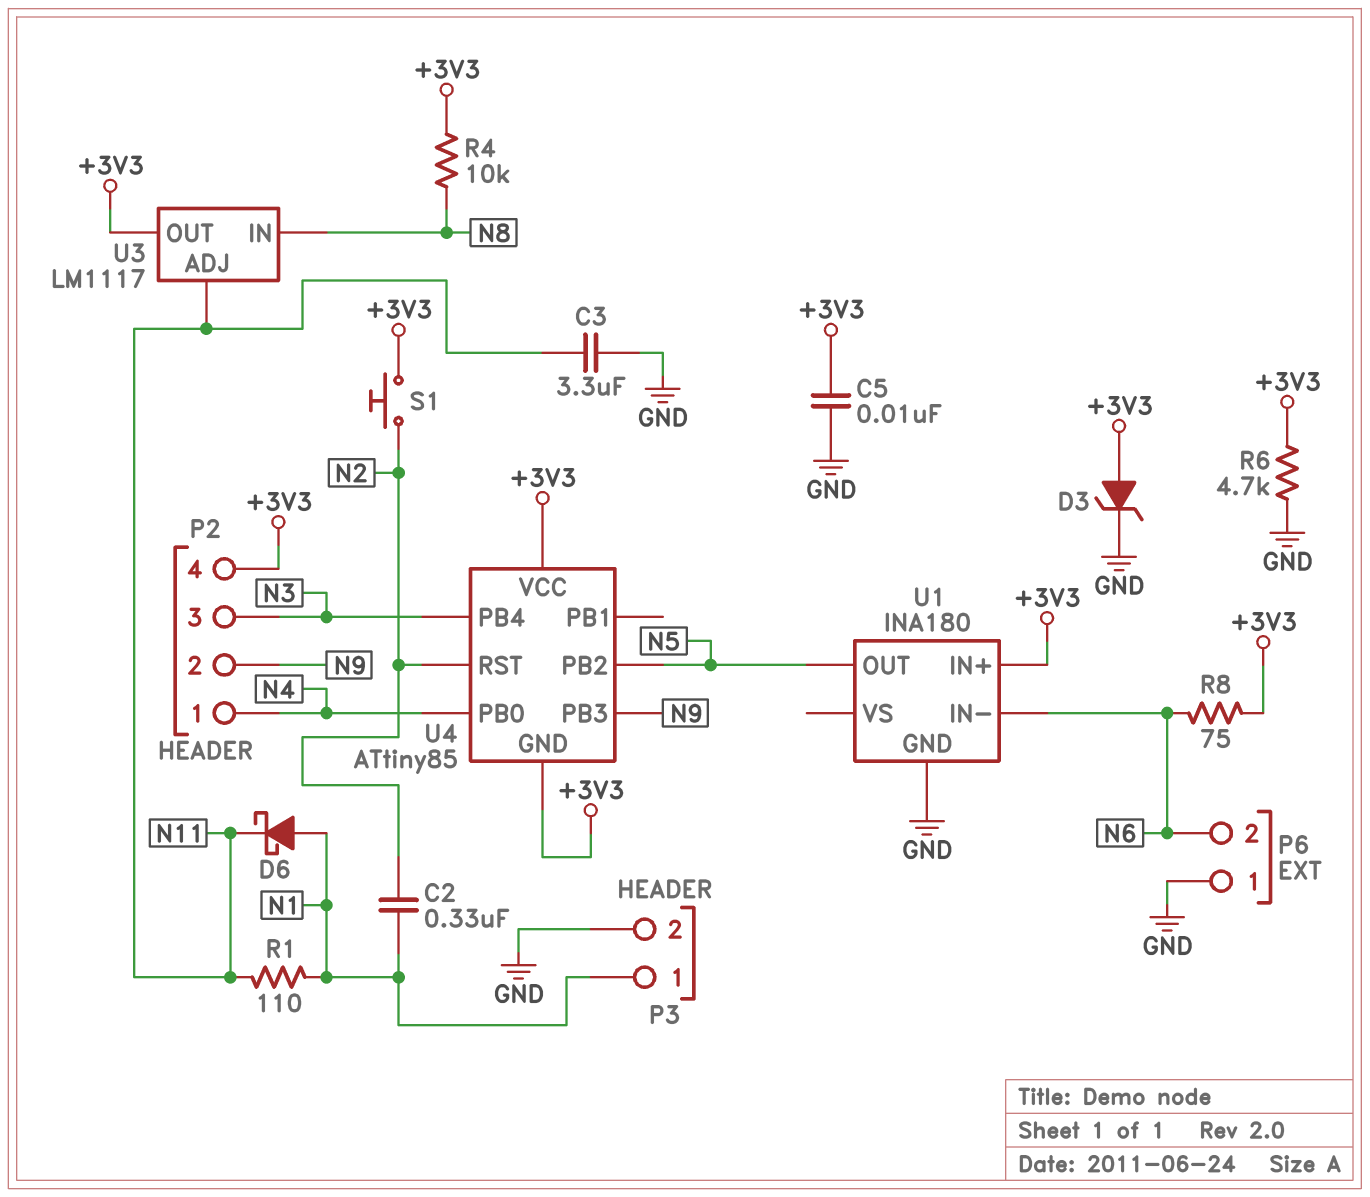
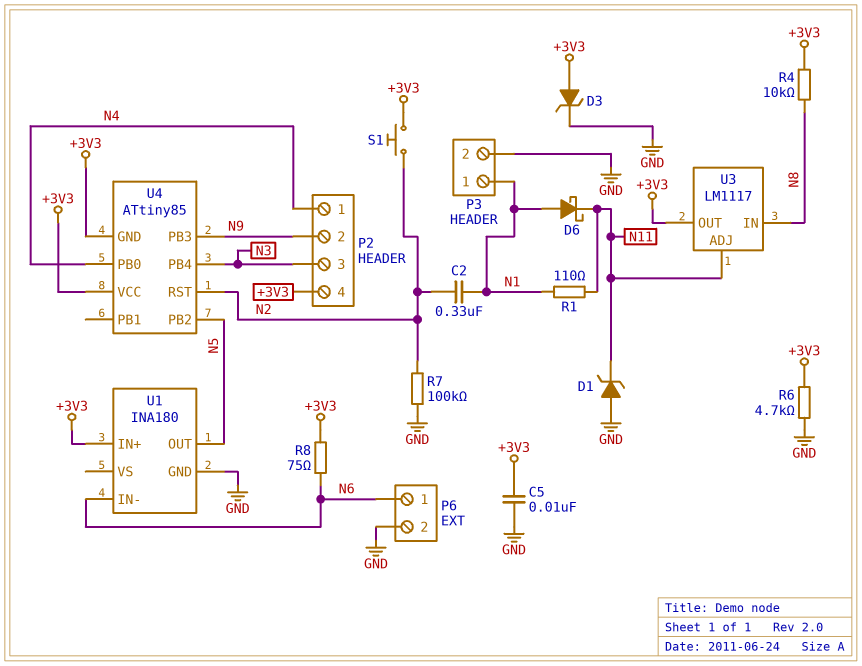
C3: 3.3uF (GND, N11) -> none
D1: none -> zener (A GND, K N11)
P6 pin 1: GND -> N6
P6 pin 2: N6 -> GND
R7: none -> 100k (GND, N2)

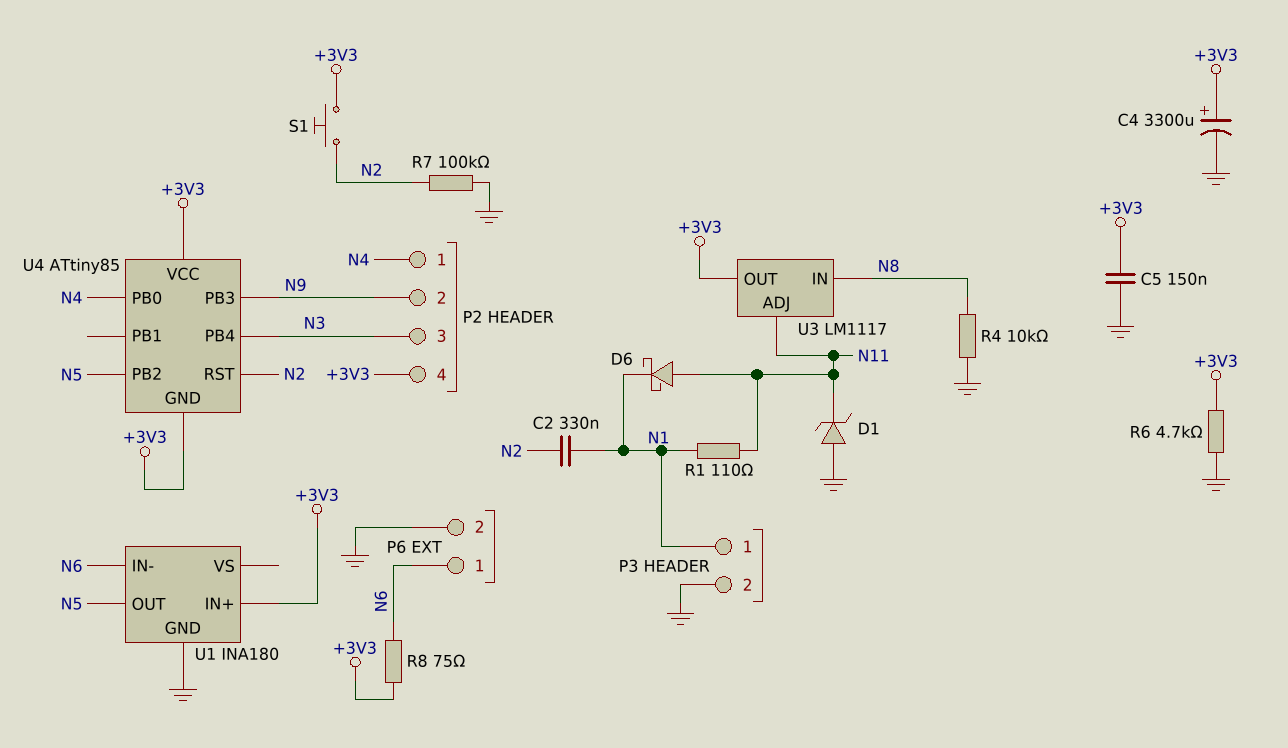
C4: none -> 3300uF (plus +3V3, minus GND)
C5: 10nF (+3V3, GND) -> 150nF (+3V3, GND)
D3: zener (A +3V3, K GND) -> none
D6: schottky (A N1, K N11) -> schottky (A N11, K N1)
R4: 10k (+3V3, N8) -> 10k (GND, N8)

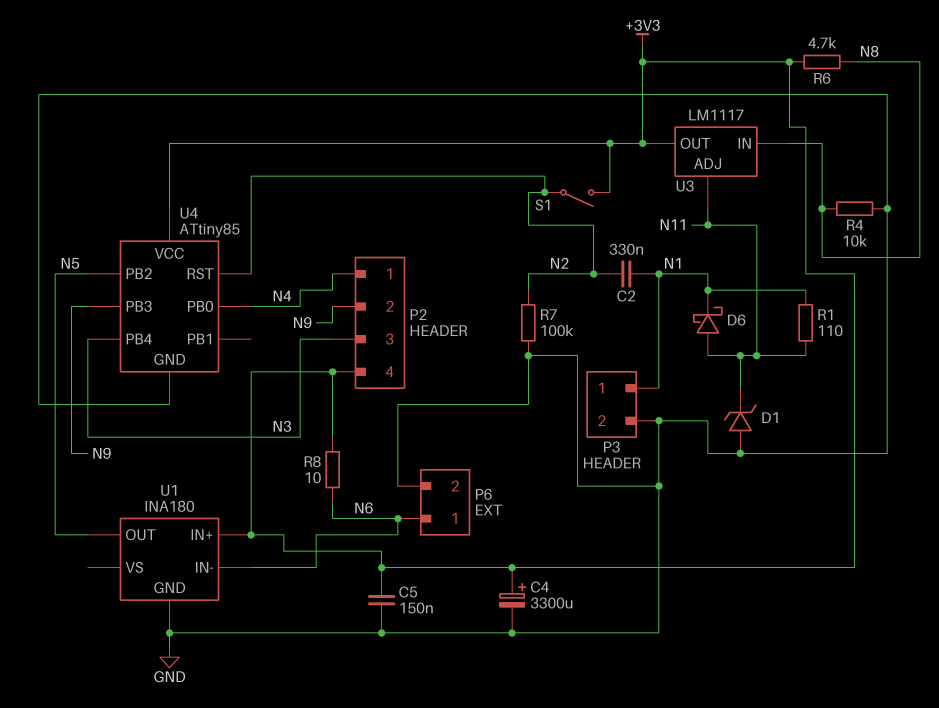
R6: 4.7k (+3V3, GND) -> 4.7k (+3V3, N8)
R8: 75 (+3V3, N6) -> 10 (+3V3, N6)
S1: button (+3V3, N2) -> switch (+3V3, N2)
U4 pin GND: +3V3 -> GND

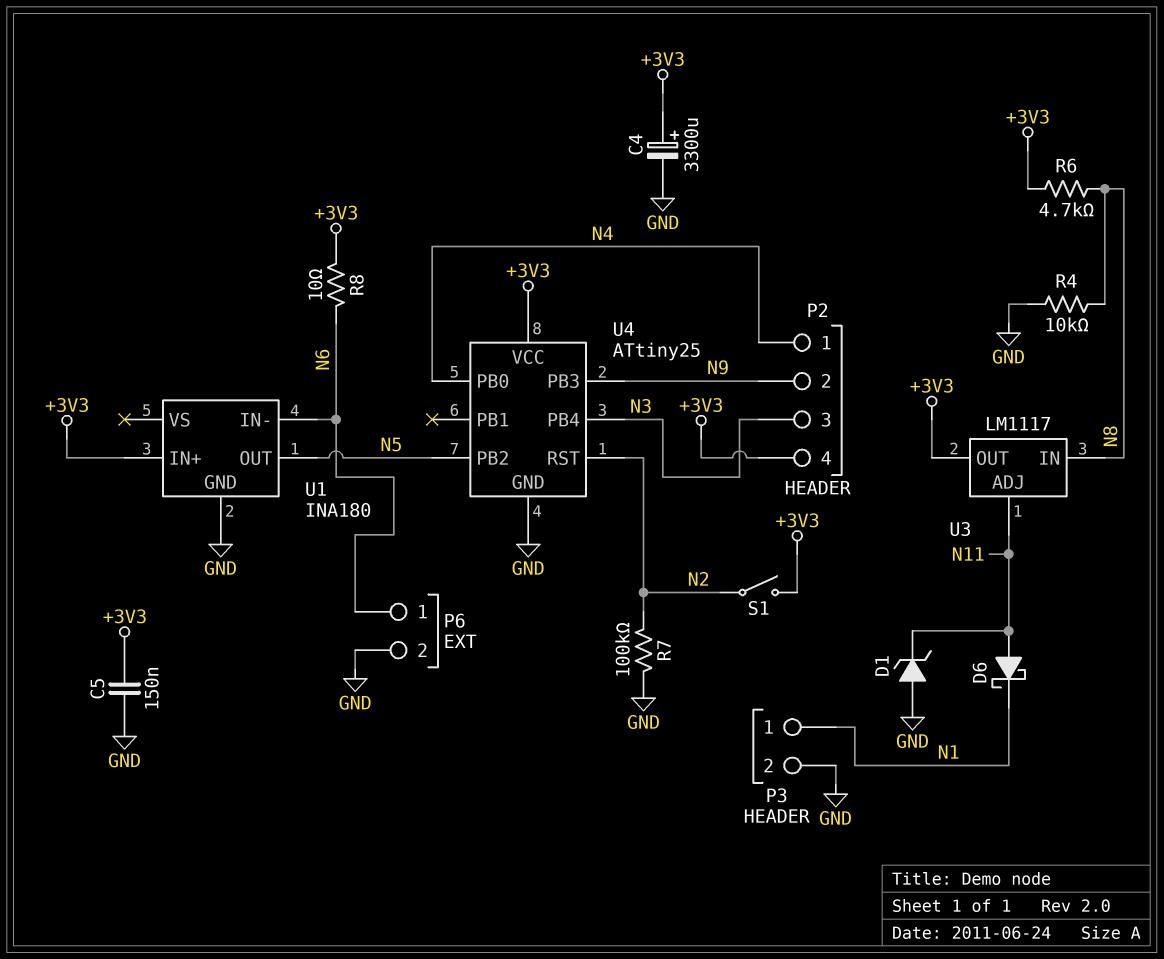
C2: 330nF (N1, N2) -> none
R1: 110 (N1, N11) -> none
U4: ATtiny85 -> ATtiny25

